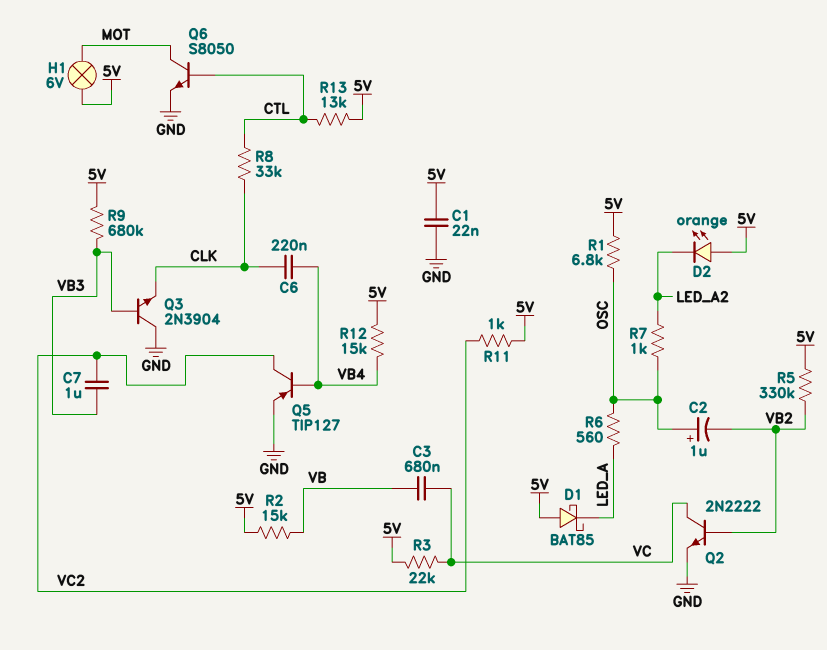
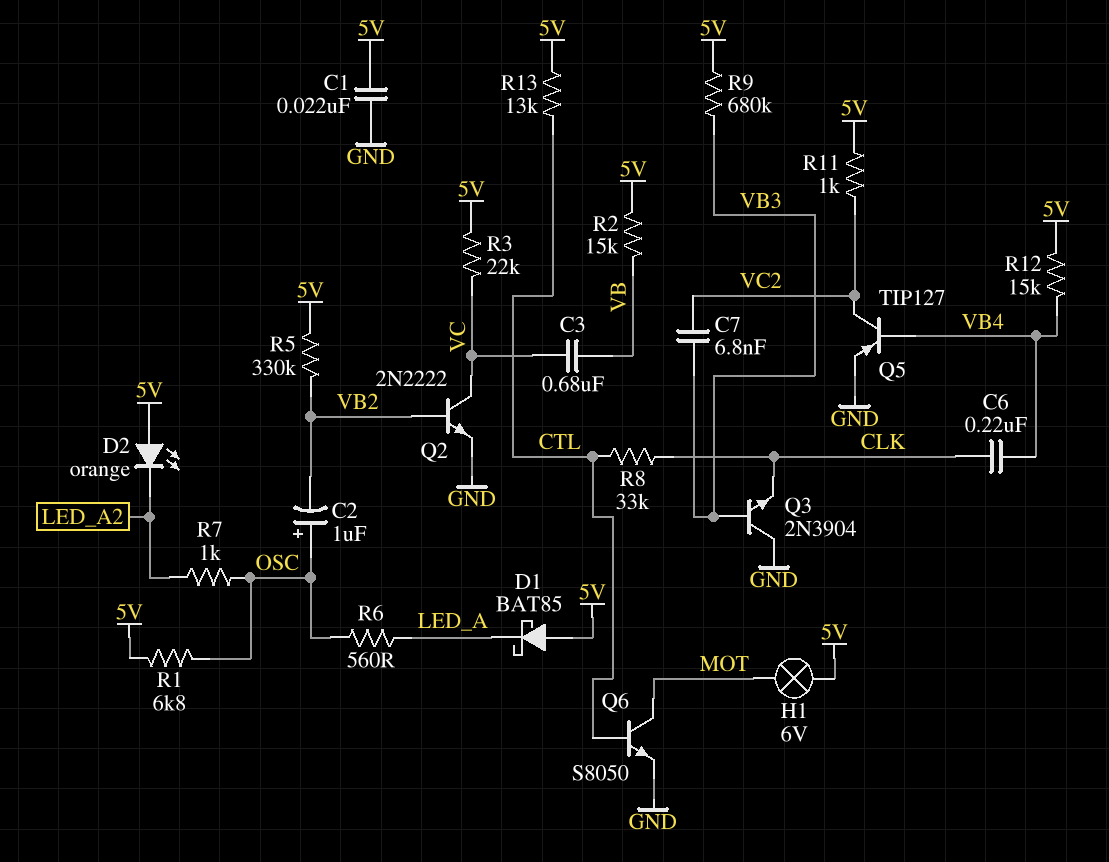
C7: 1uF (VB3, VC2) -> 6.8nF (VB3, VC2)

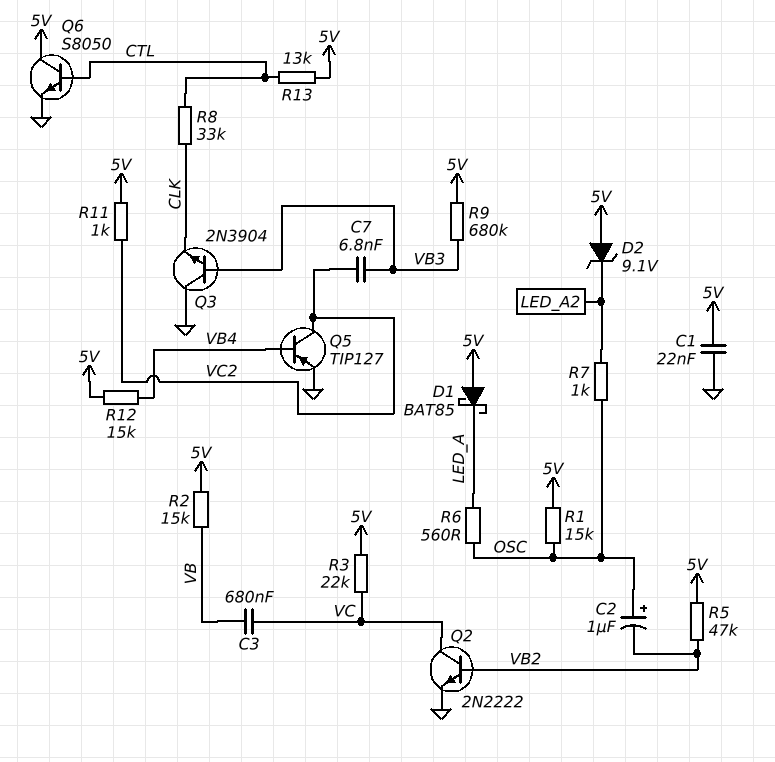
C6: 220nF (CLK, VB4) -> none
D2: LED orange (A 5V, K LED_A2) -> zener 9.1V (A 5V, K LED_A2)
H1: lamp 6V (5V, MOT) -> none
Q6: NPN S8050 (B CTL, C MOT, E GND) -> NPN S8050 (B CTL, C 5V, E GND)
R1: 6.8k (5V, OSC) -> 15k (5V, OSC)
R5: 330k (5V, VB2) -> 47k (5V, VB2)

